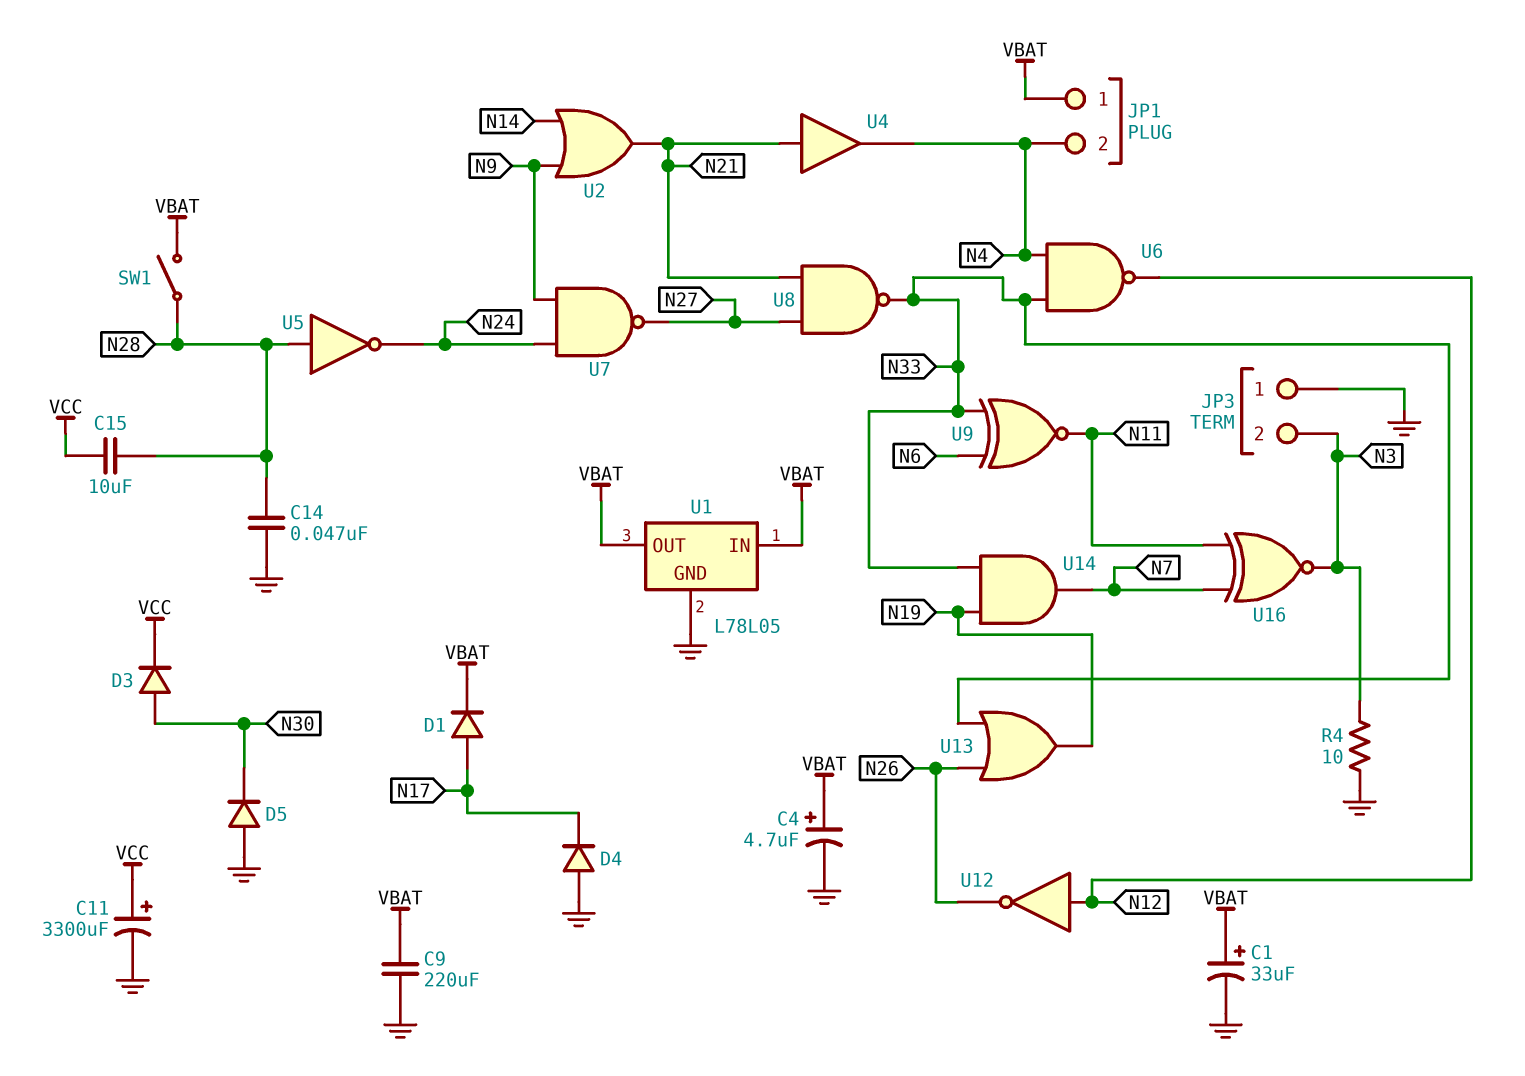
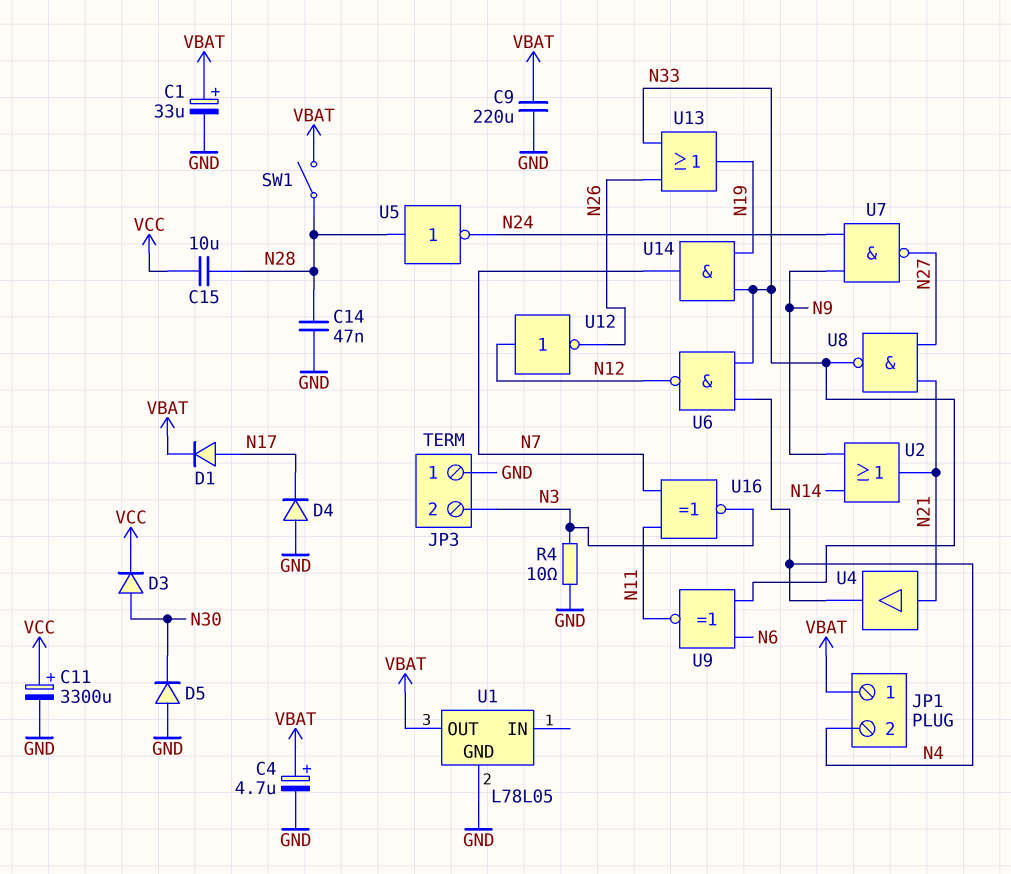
U1 pin IN: VBAT -> none

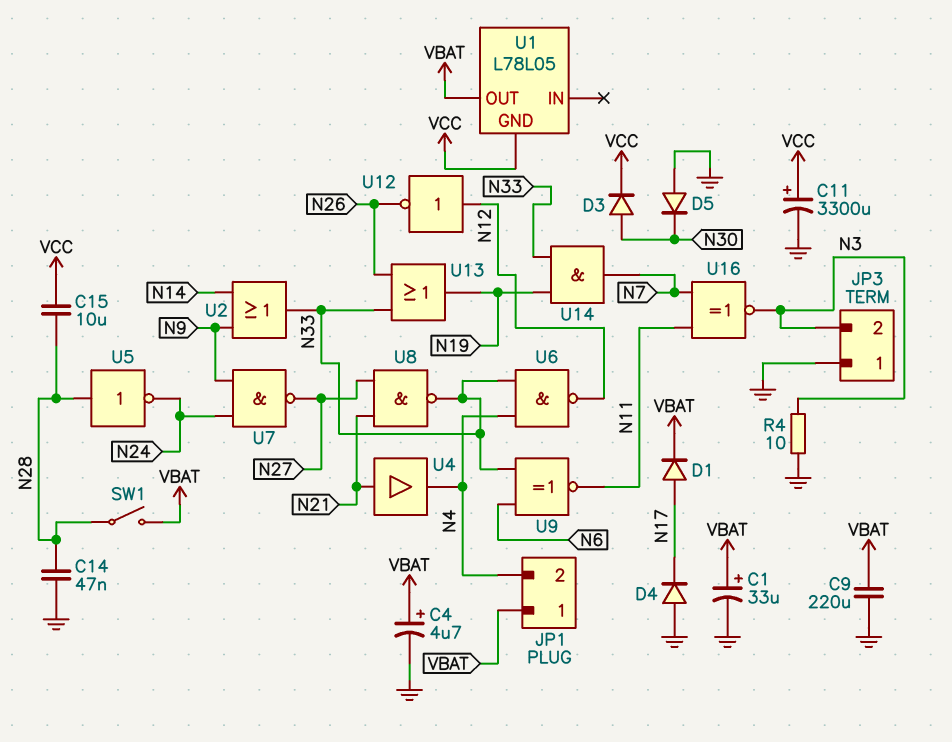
U1 pin GND: GND -> VCC
U2: OR (in N9, in N14, out N21) -> OR (in N9, in N14, out N33)

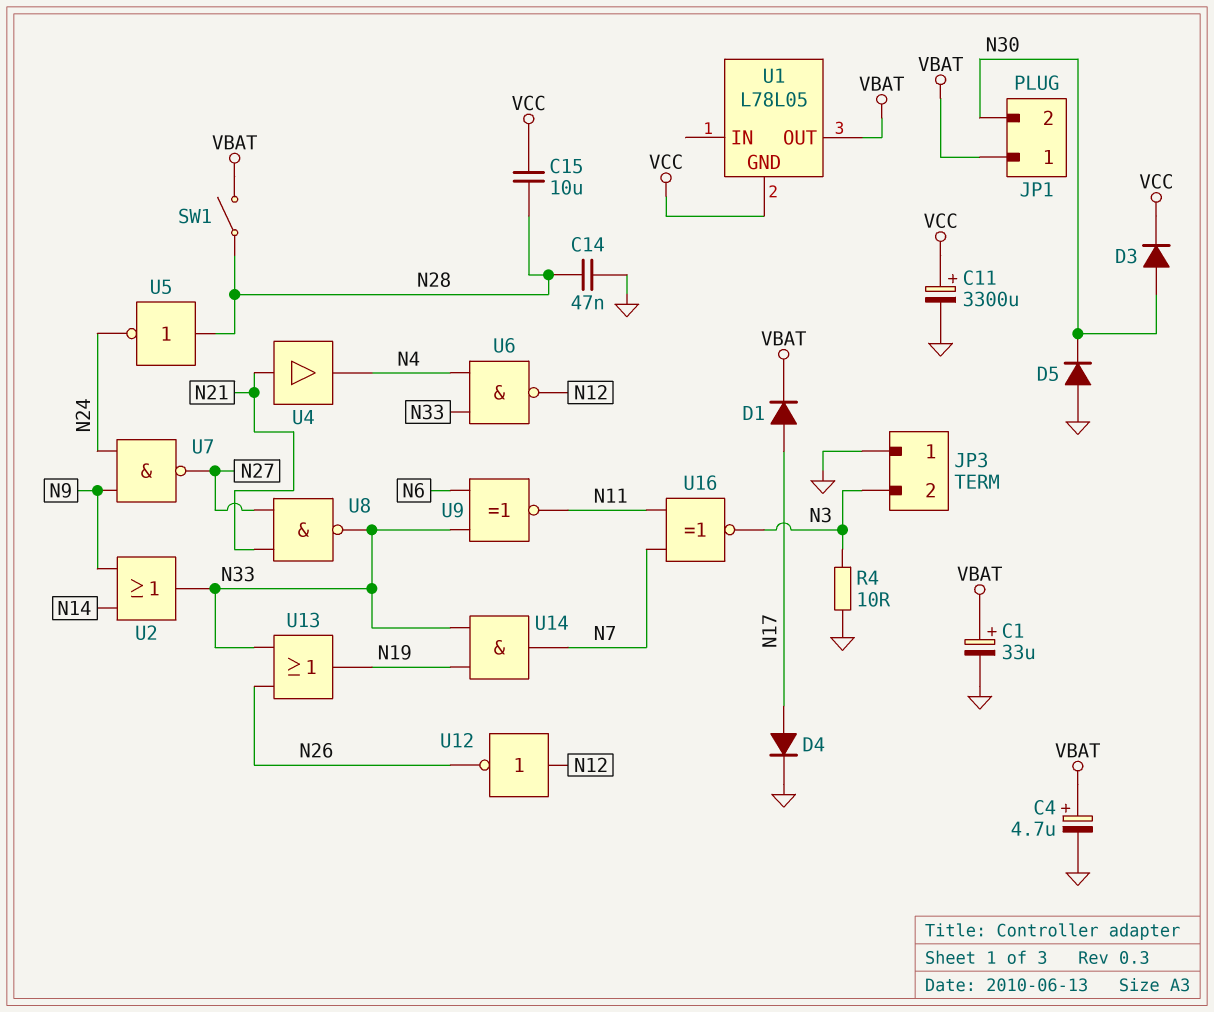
C9: 220uF (GND, VBAT) -> none
D4: diode (A GND, K N17) -> diode (A N17, K GND)
JP1 pin 2: N4 -> N30

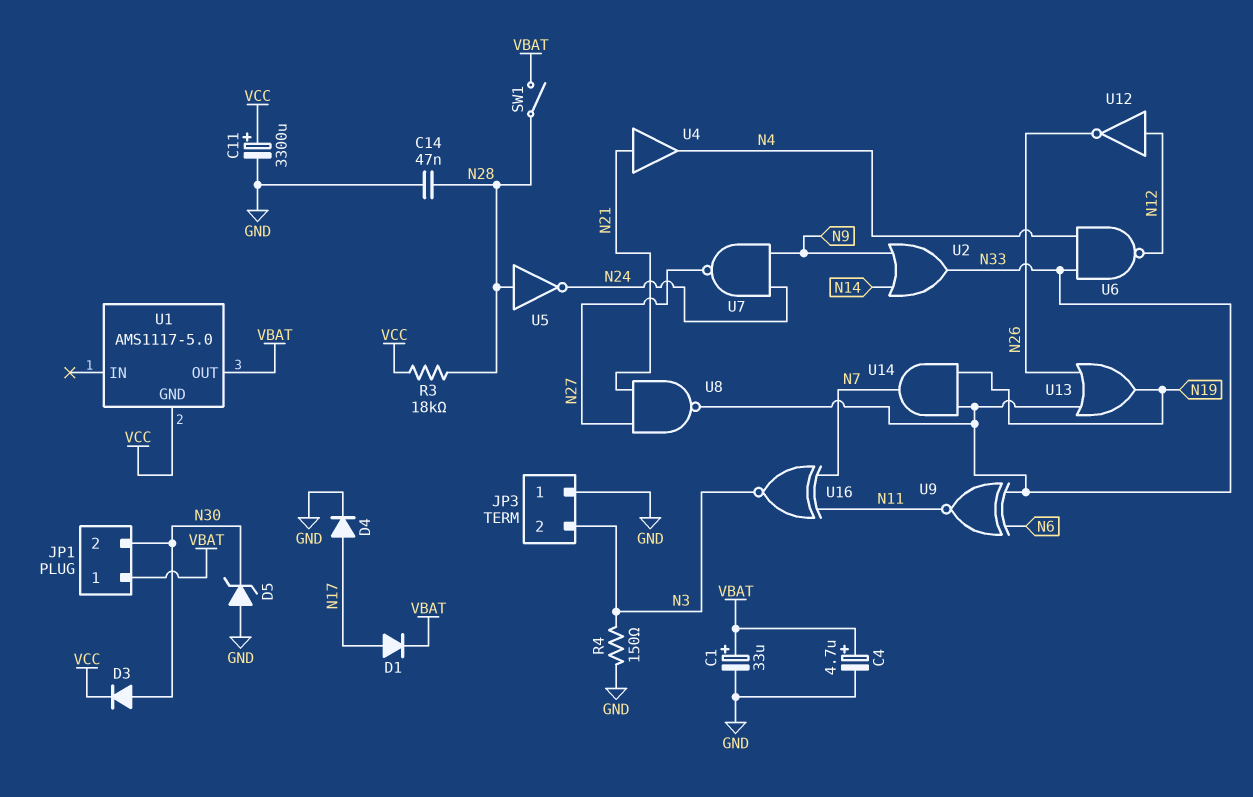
C15: 10uF (N28, VCC) -> none
D5: diode (A GND, K N30) -> zener (A GND, K N30)
R3: none -> 18k (N28, VCC)
R4: 10 (GND, N3) -> 150 (GND, N3)
U1: L78L05 -> AMS1117-5.0

